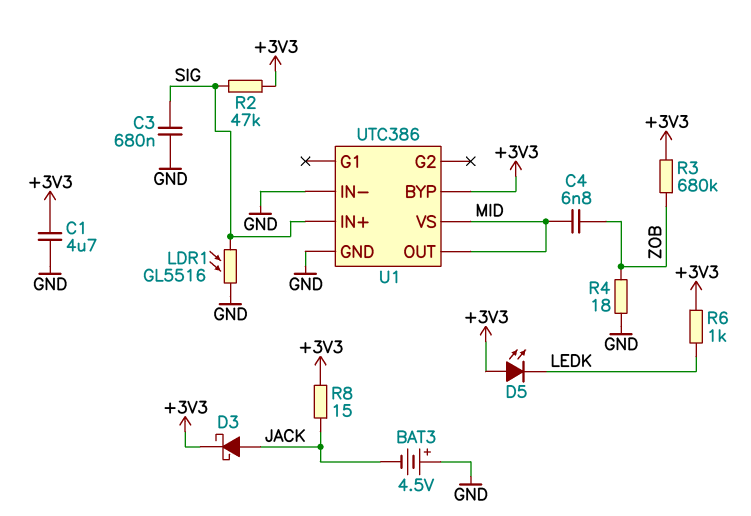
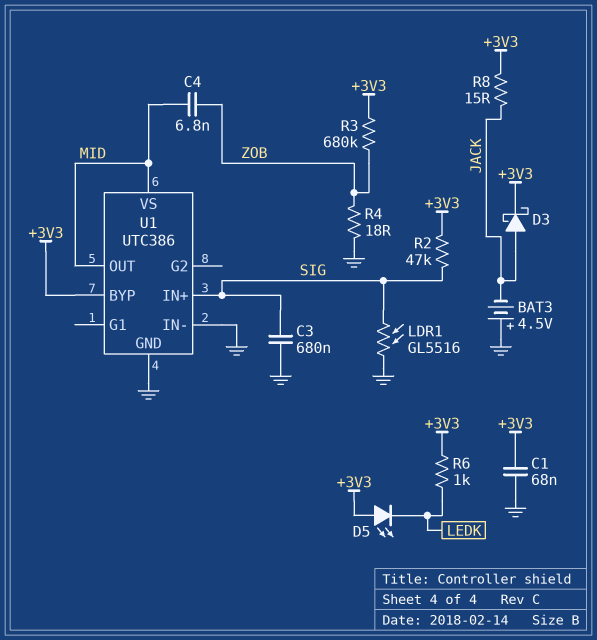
C1: 4.7uF (+3V3, GND) -> 68nF (+3V3, GND)

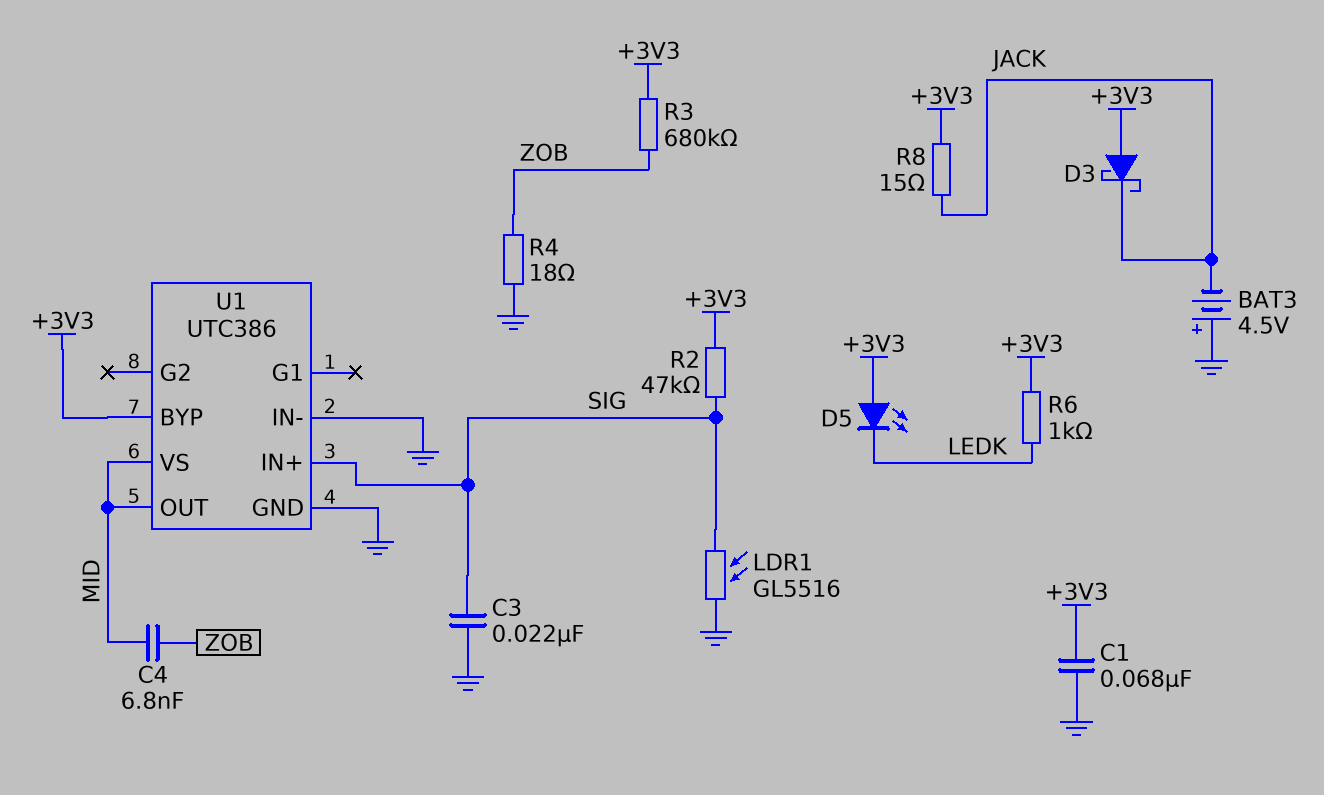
C3: 680nF (GND, SIG) -> 22nF (GND, SIG)
D3: schottky (A JACK, K +3V3) -> schottky (A +3V3, K JACK)

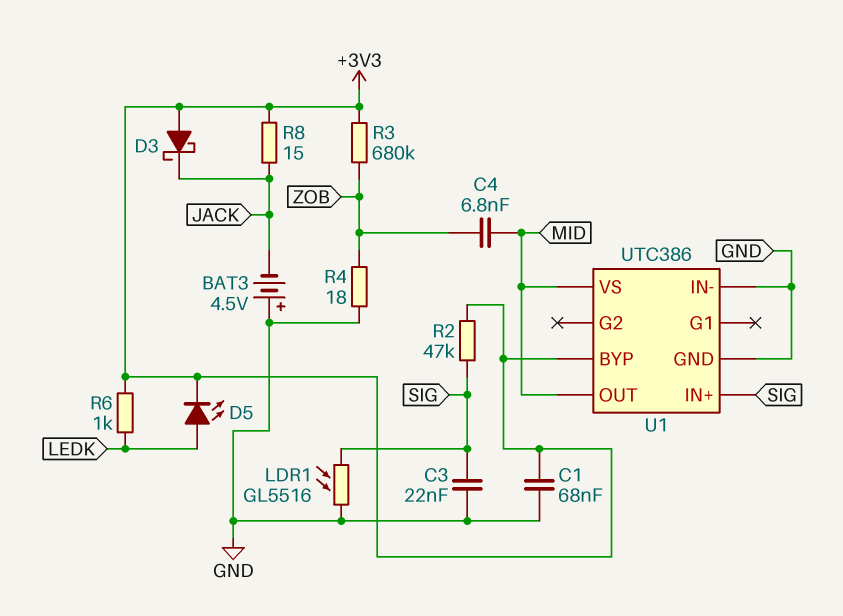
D5: LED (A +3V3, K LEDK) -> LED (A LEDK, K +3V3)

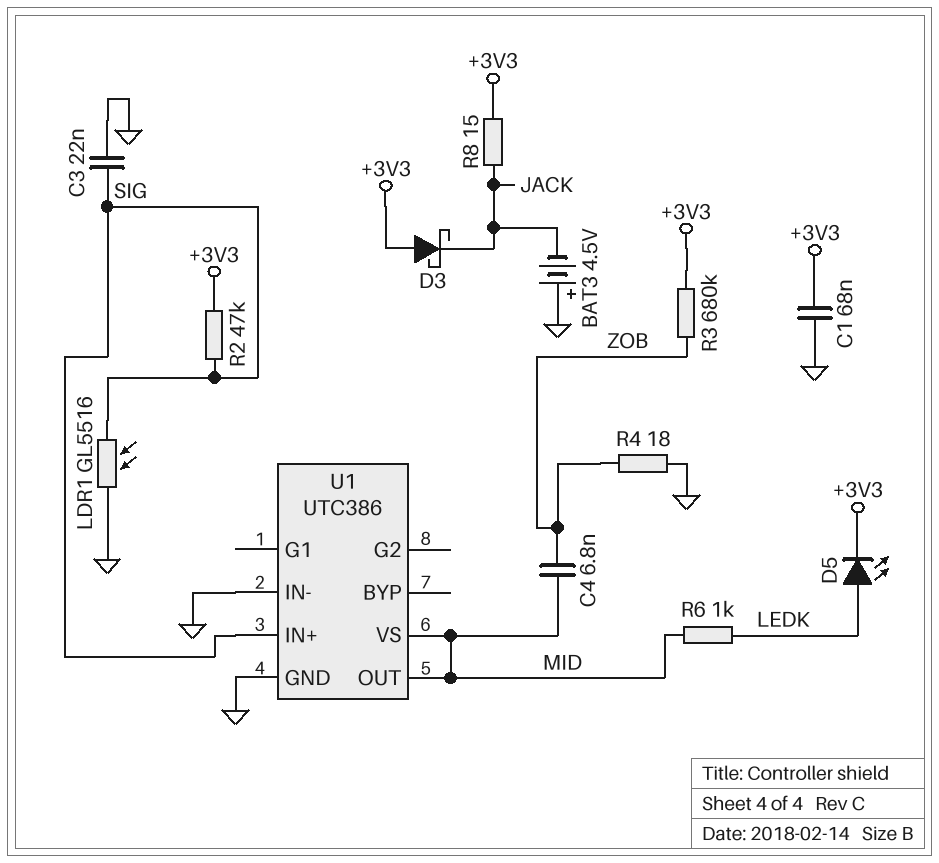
R6: 1k (+3V3, LEDK) -> 1k (LEDK, MID)
U1 pin BYP: +3V3 -> none

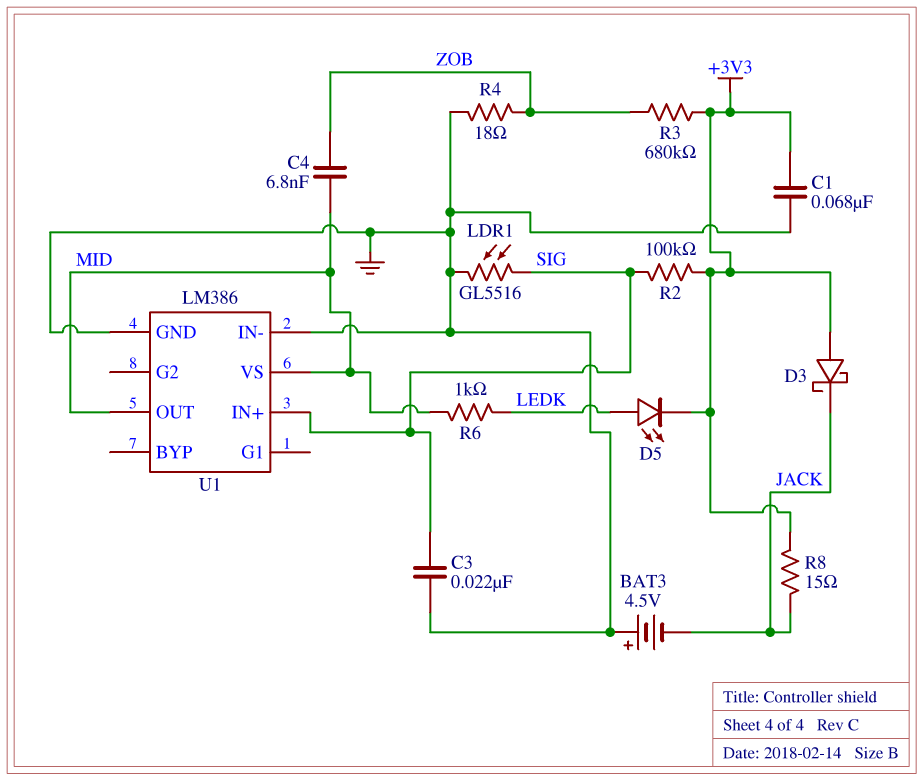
R2: 47k (+3V3, SIG) -> 100k (+3V3, SIG)
U1: UTC386 -> LM386

